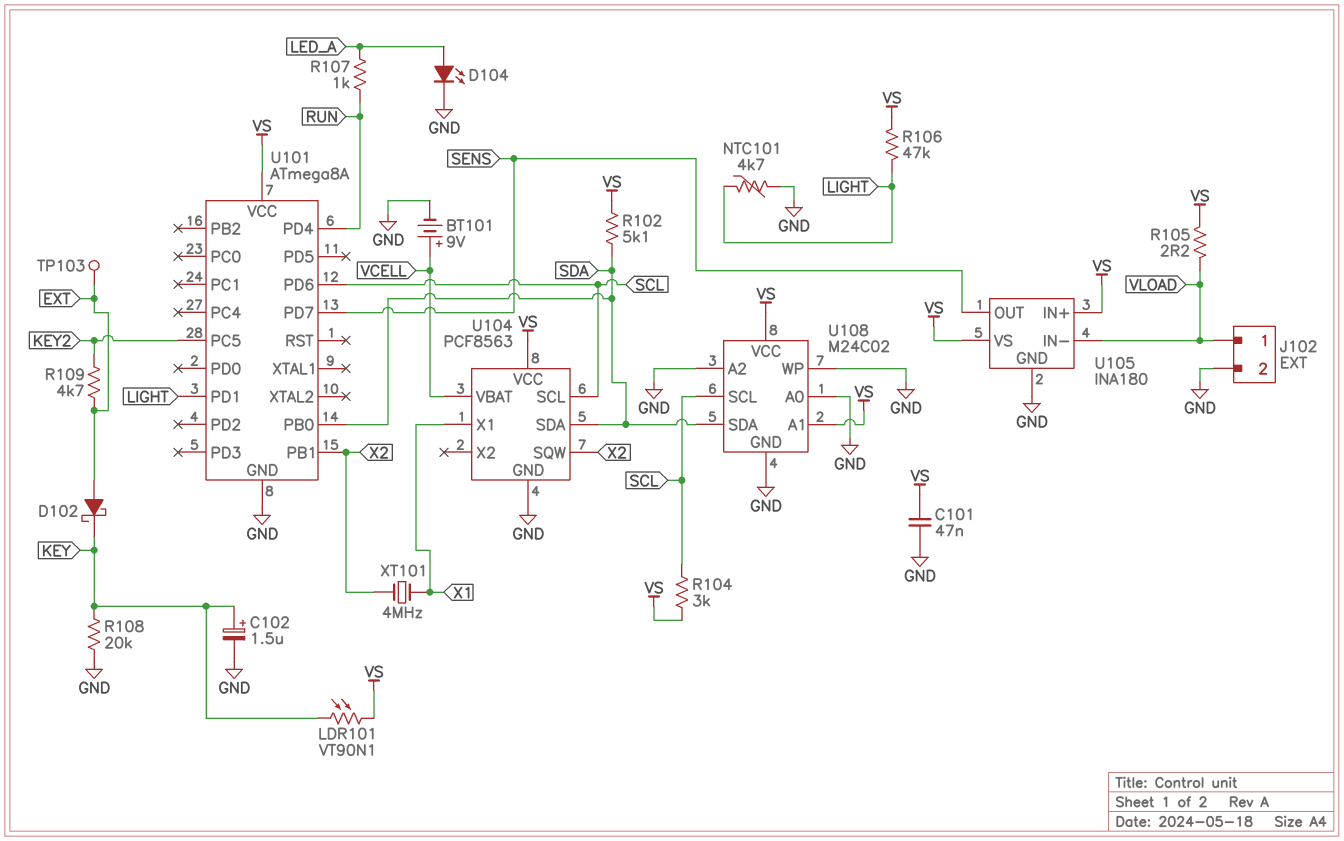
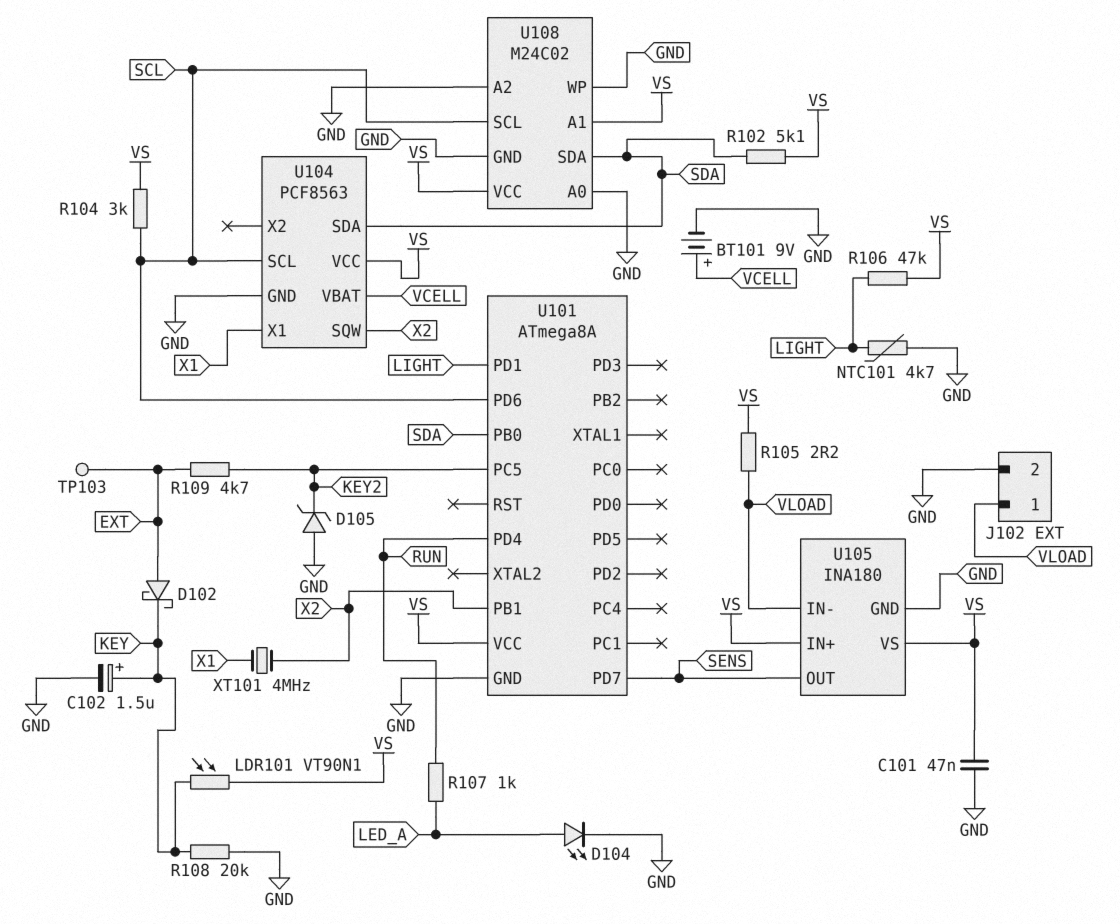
D105: none -> zener (A GND, K KEY2)

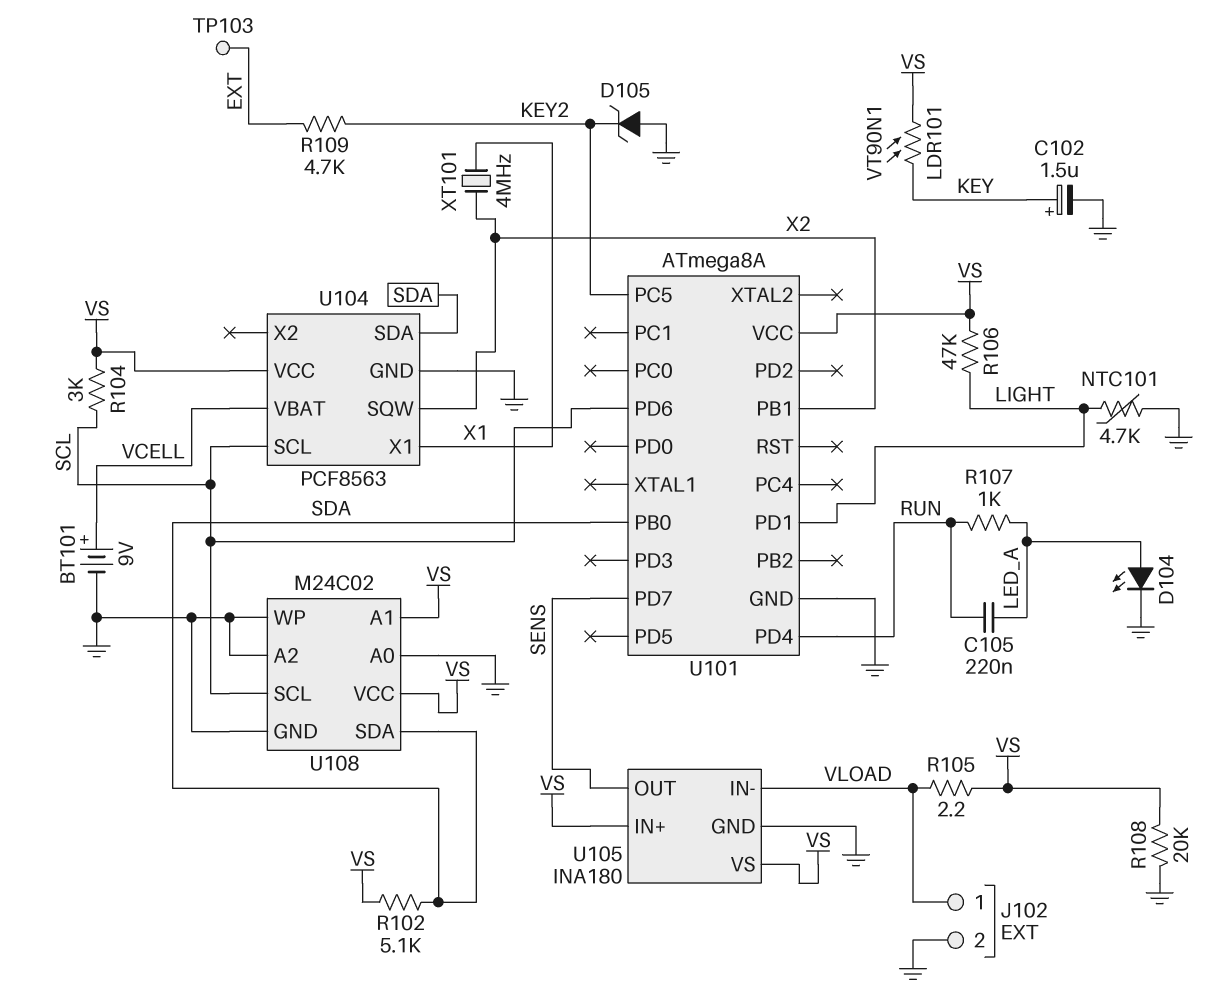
C101: 47nF (GND, VS) -> none
C105: none -> 220nF (LED_A, RUN)
D102: schottky (A EXT, K KEY) -> none
R108: 20k (GND, KEY) -> 20k (GND, VS)

